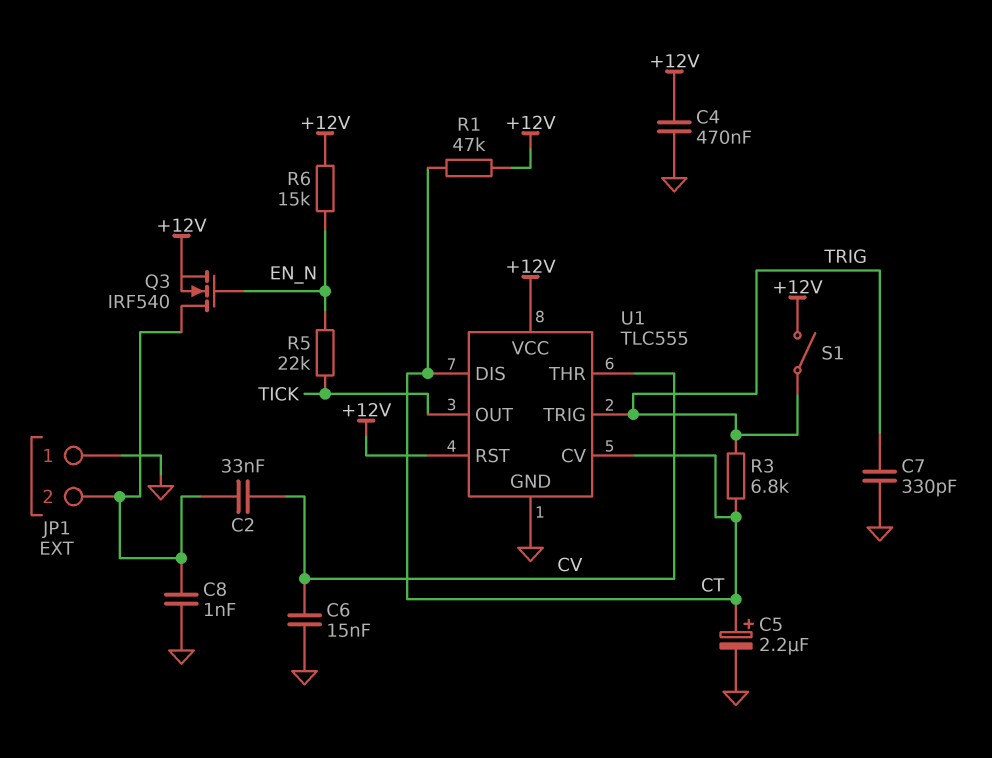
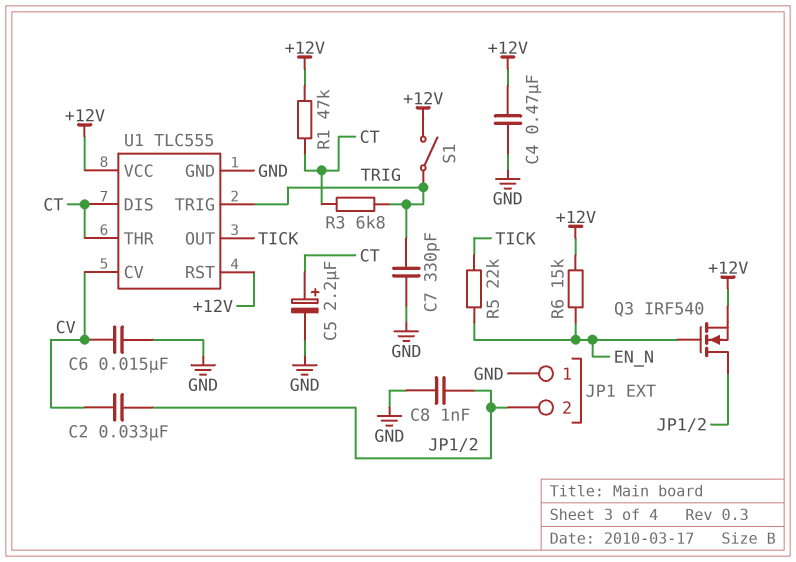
U1 pin CV: CT -> CV
U1 pin THR: CV -> CT

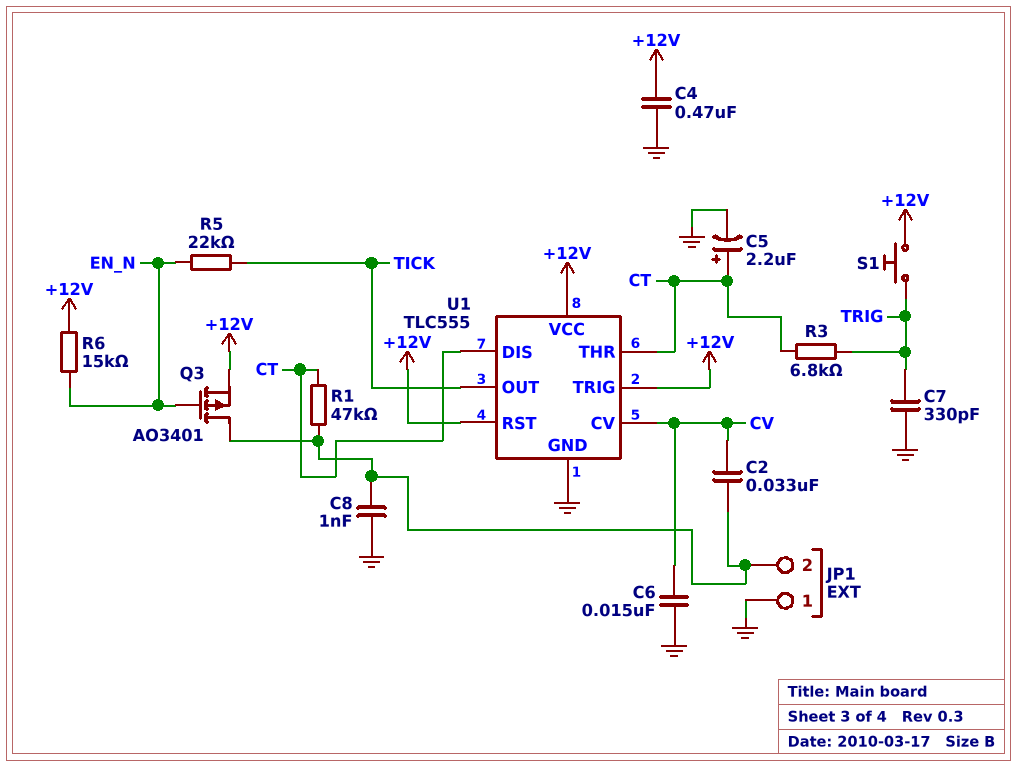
Q3: NMOS IRF540 (G EN_N, D JP1/2, S +12V) -> PMOS AO3401 (G EN_N, D JP1/2, S +12V)
R1: 47k (+12V, CT) -> 47k (CT, JP1/2)
S1: switch (+12V, TRIG) -> button (+12V, TRIG)
U1 pin TRIG: TRIG -> +12V

